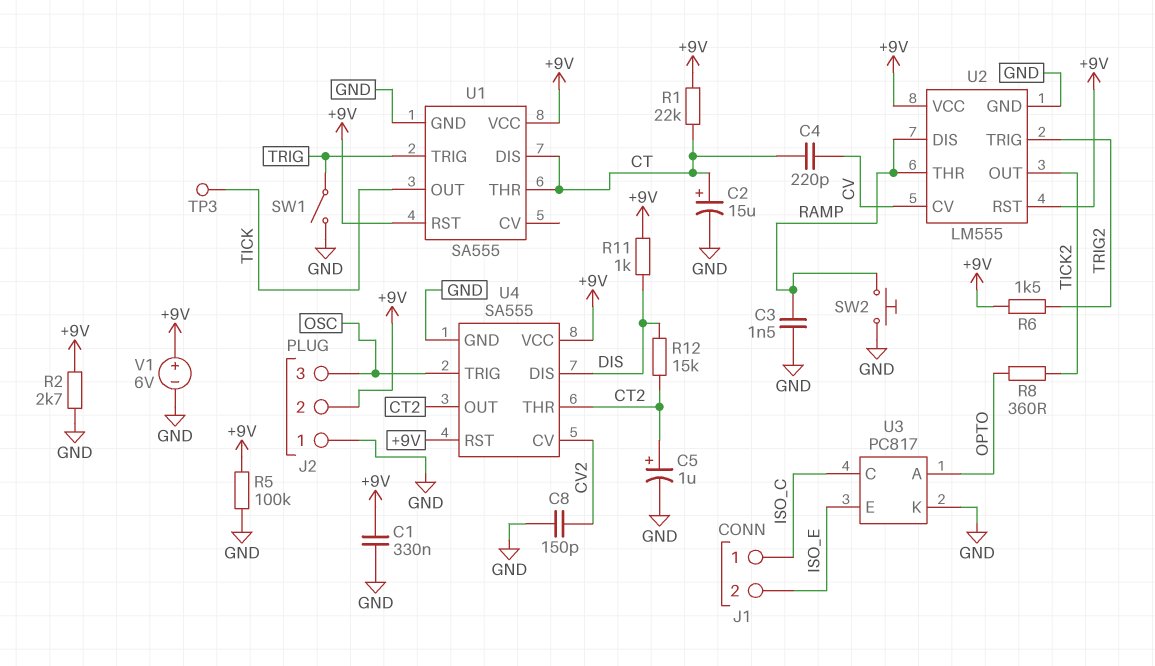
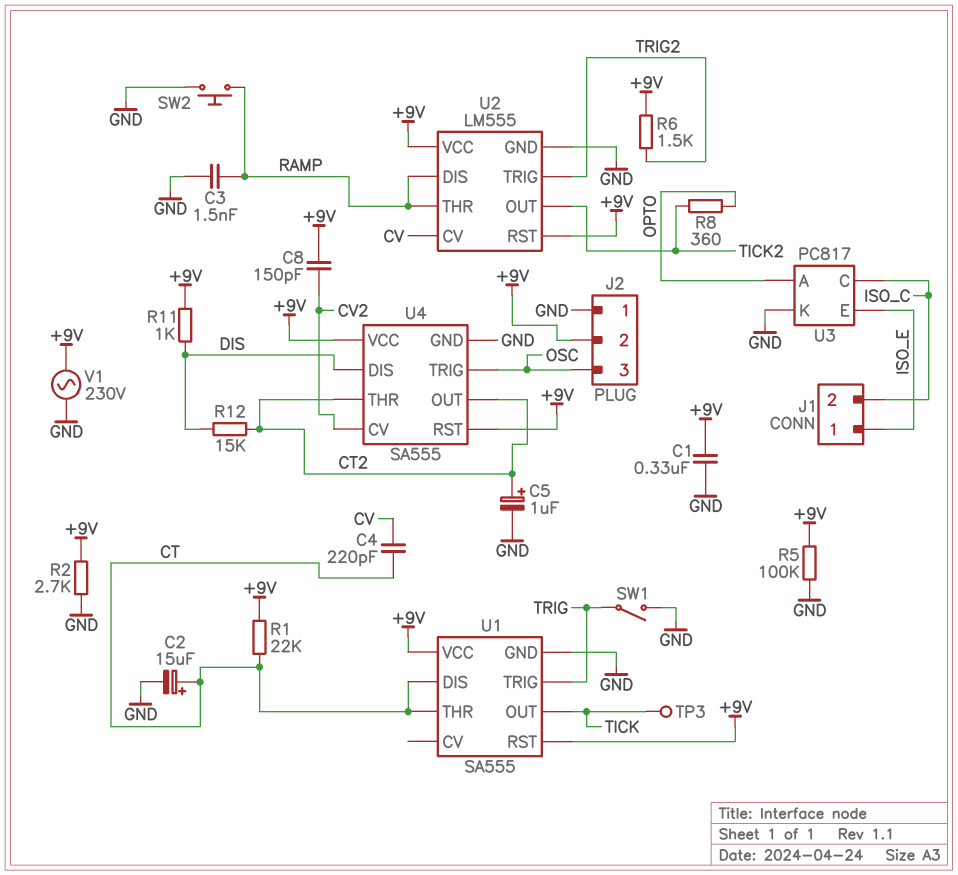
C8: 150pF (CV2, GND) -> 150pF (+9V, CV2)
J1 pin 1: ISO_C -> ISO_E
J1 pin 2: ISO_E -> ISO_C
V1: 6V (plus +9V, minus GND) -> AC 230V (+9V, GND)

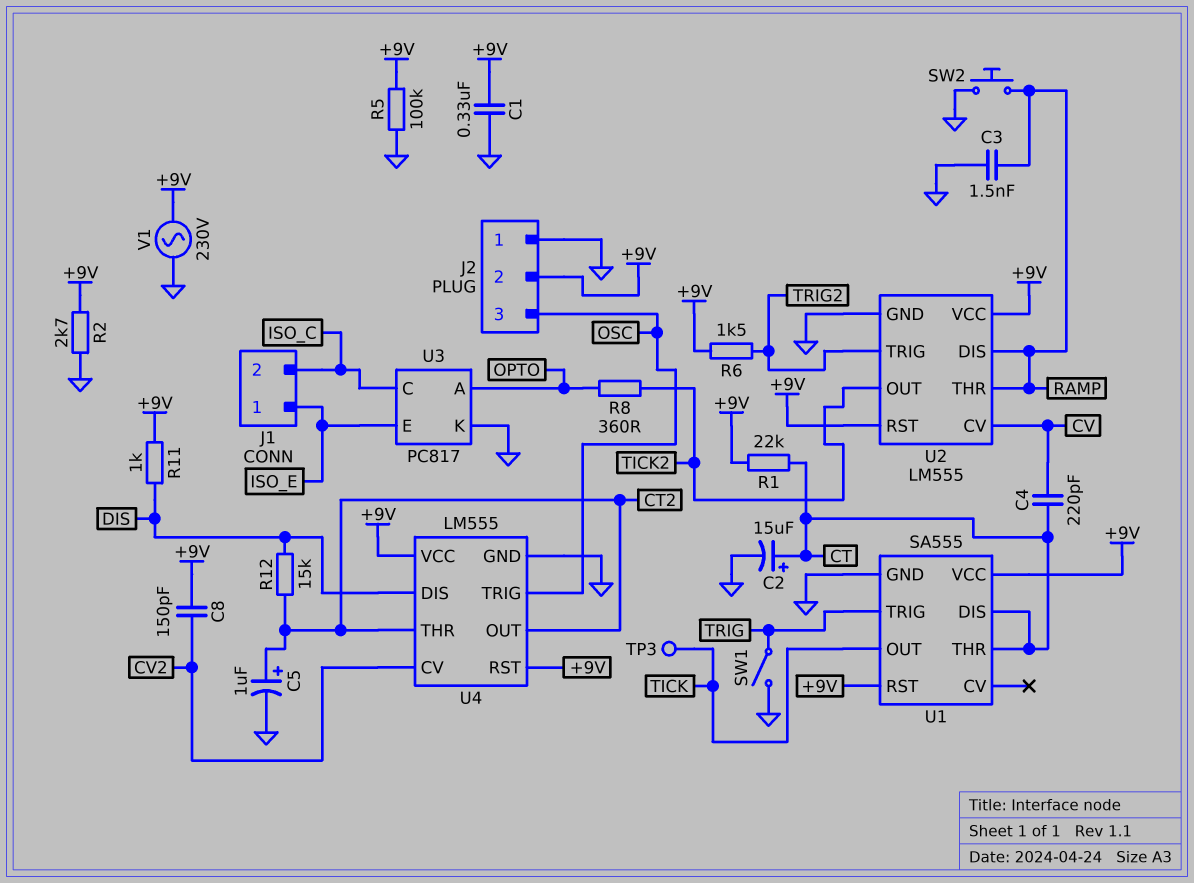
U4: SA555 -> LM555

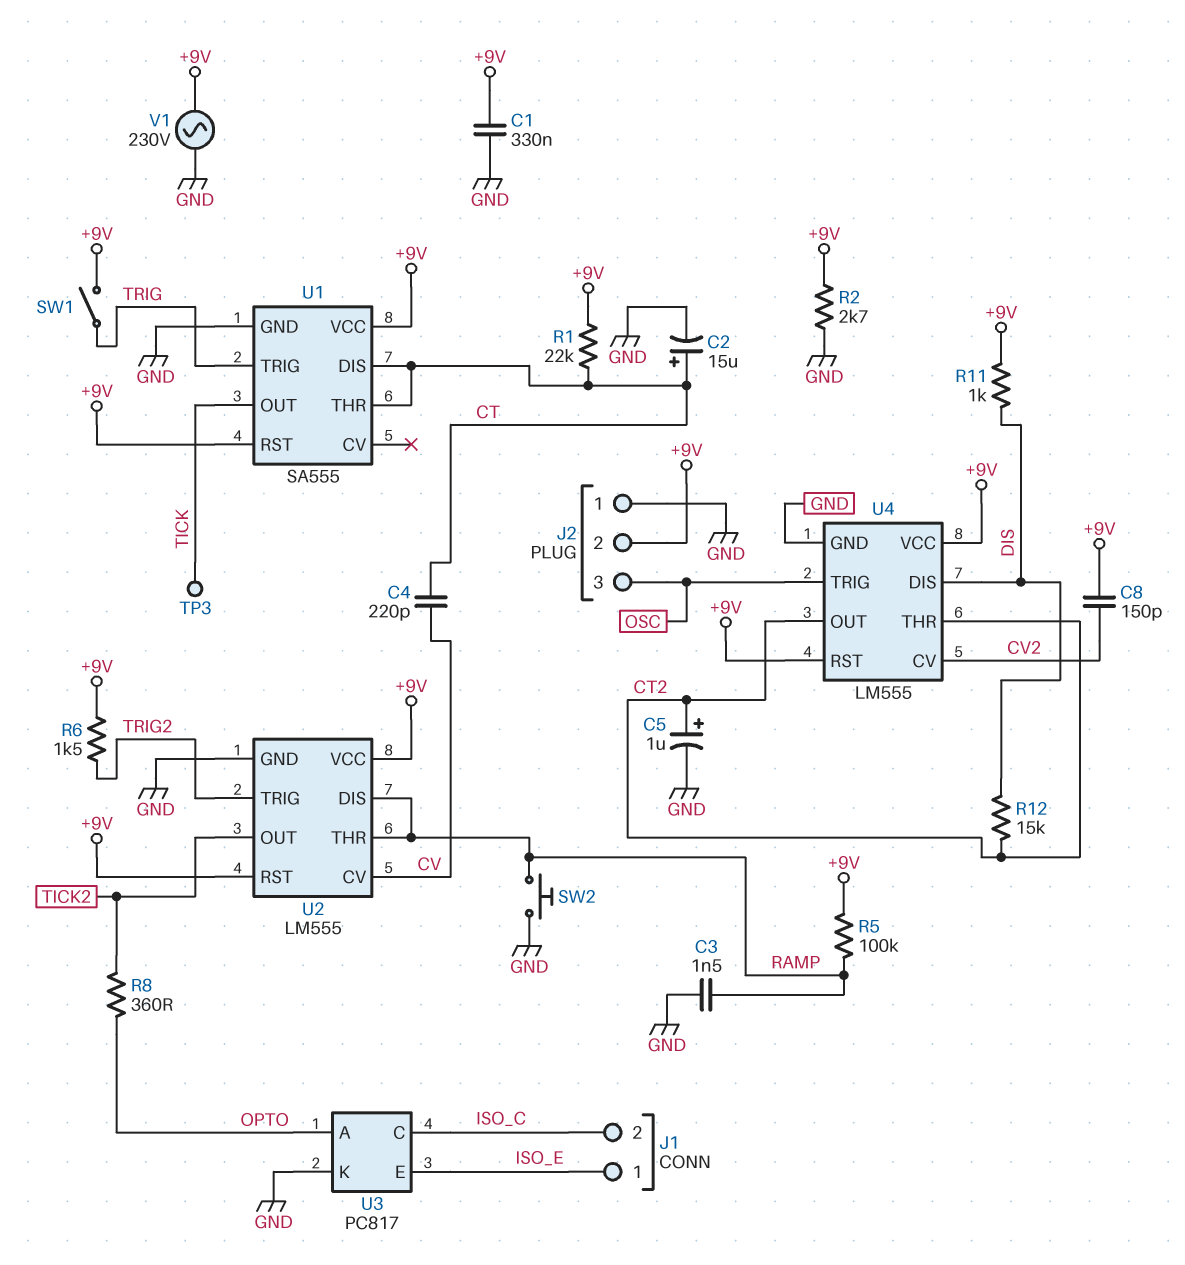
R5: 100k (+9V, GND) -> 100k (+9V, RAMP)
SW1: switch (GND, TRIG) -> switch (+9V, TRIG)

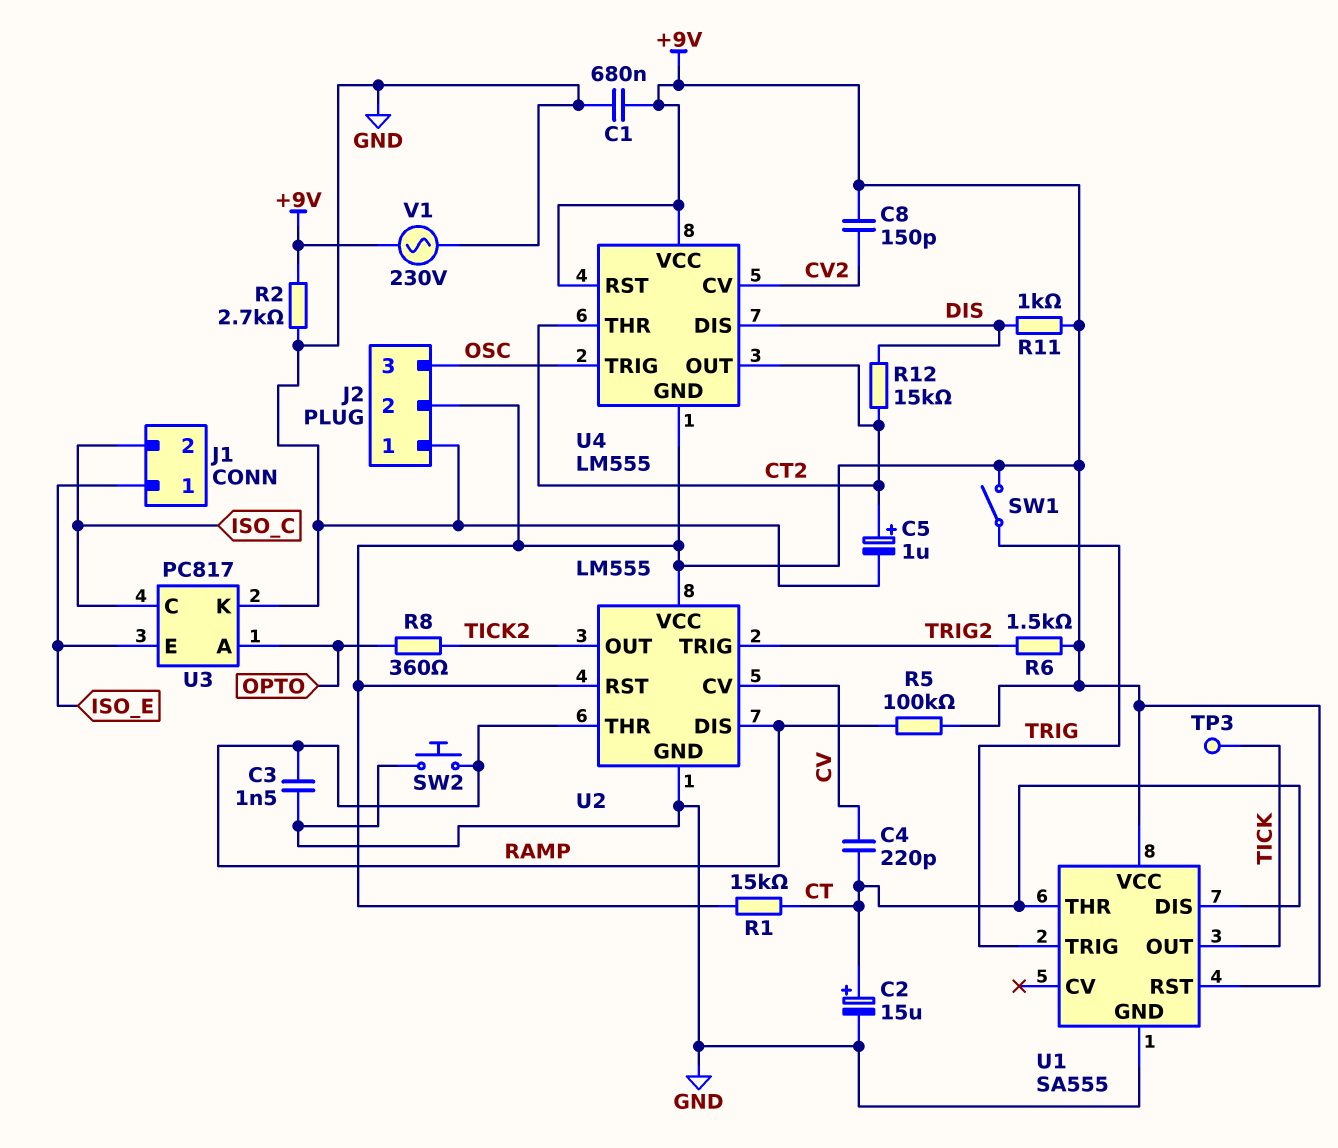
C1: 330nF (+9V, GND) -> 680nF (+9V, GND)
R1: 22k (+9V, CT) -> 15k (+9V, CT)
U4 pin GND: GND -> +9V

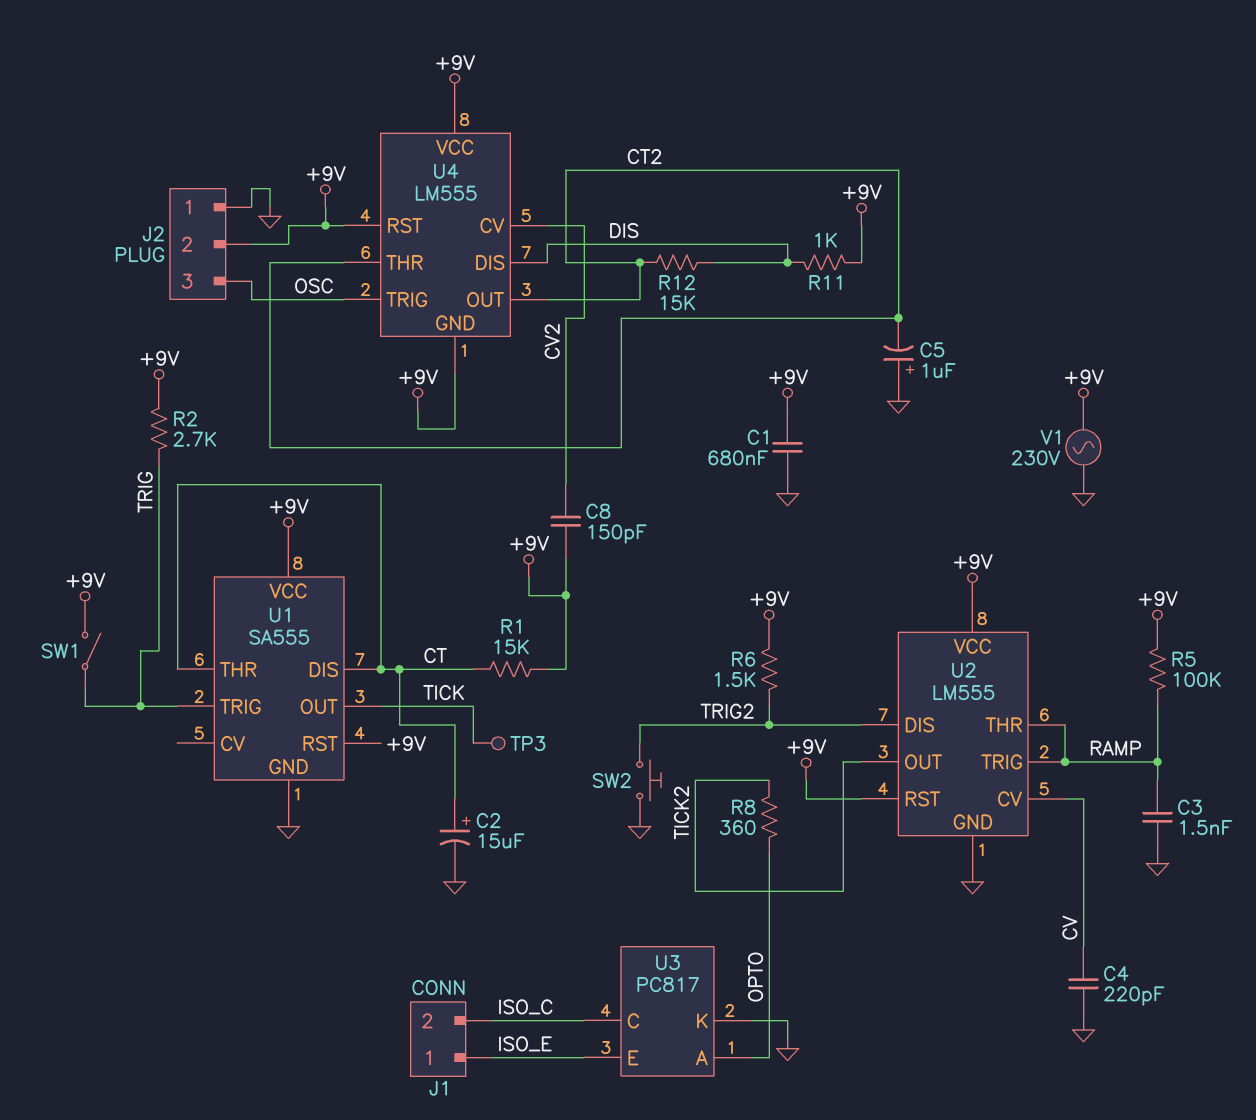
C4: 220pF (CT, CV) -> 220pF (CV, GND)
C5: 1uF (plus CT2, minus GND) -> 1uF (plus GND, minus CT2)
R2: 2.7k (+9V, GND) -> 2.7k (+9V, TRIG)
SW2: button (GND, RAMP) -> button (GND, TRIG2)
U2 pin DIS: RAMP -> TRIG2
U2 pin TRIG: TRIG2 -> RAMP

